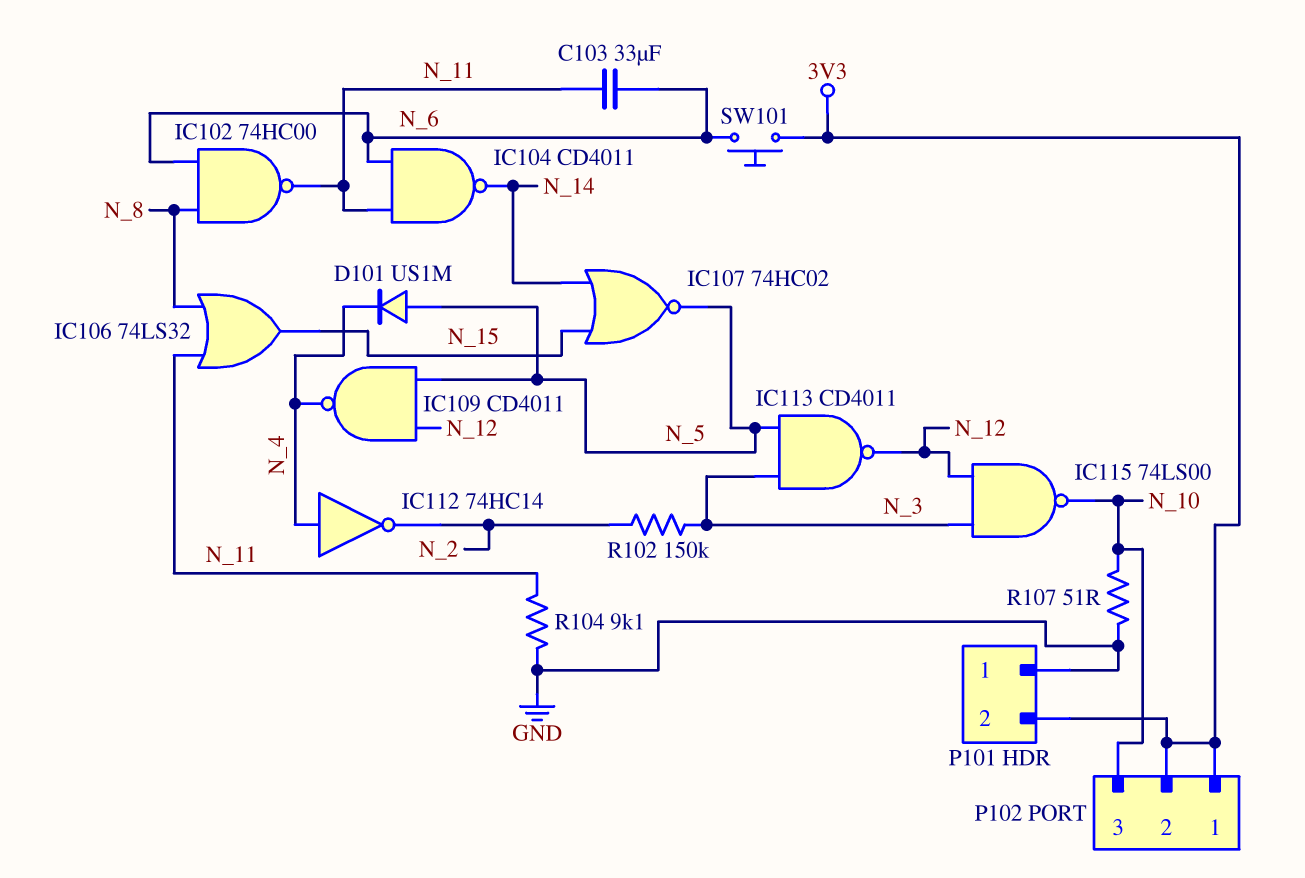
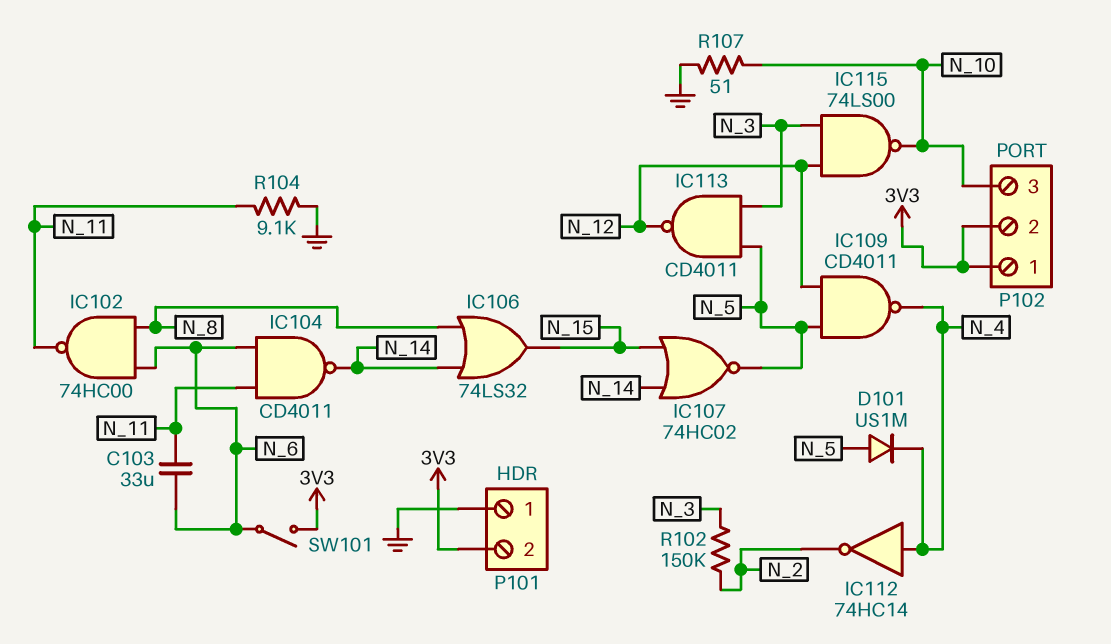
IC106: OR 74LS32 (in N_8, in N_11, out N_15) -> OR 74LS32 (in N_8, in N_14, out N_15)
SW101: button (3V3, N_6) -> switch (3V3, N_6)

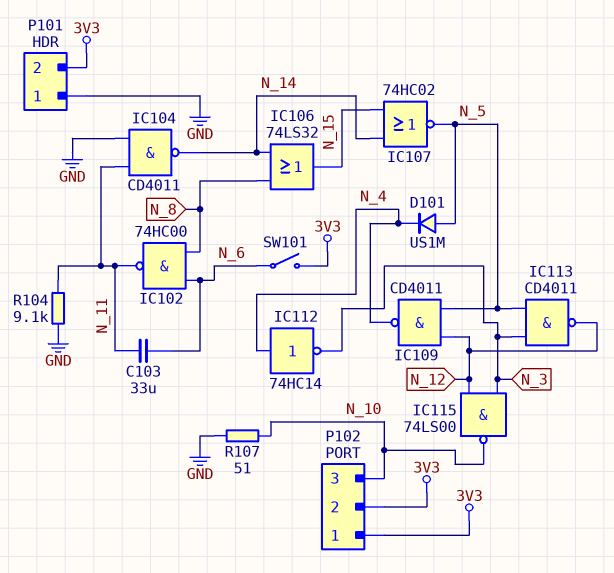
IC104: NAND CD4011 (in N_6, in N_11, out N_14) -> NAND CD4011 (in GND, in N_11, out N_14)
IC112: NOT 74HC14 (in N_4, out N_2) -> NOT 74HC14 (in N_4, out N_3)
R102: 150k (N_2, N_3) -> none

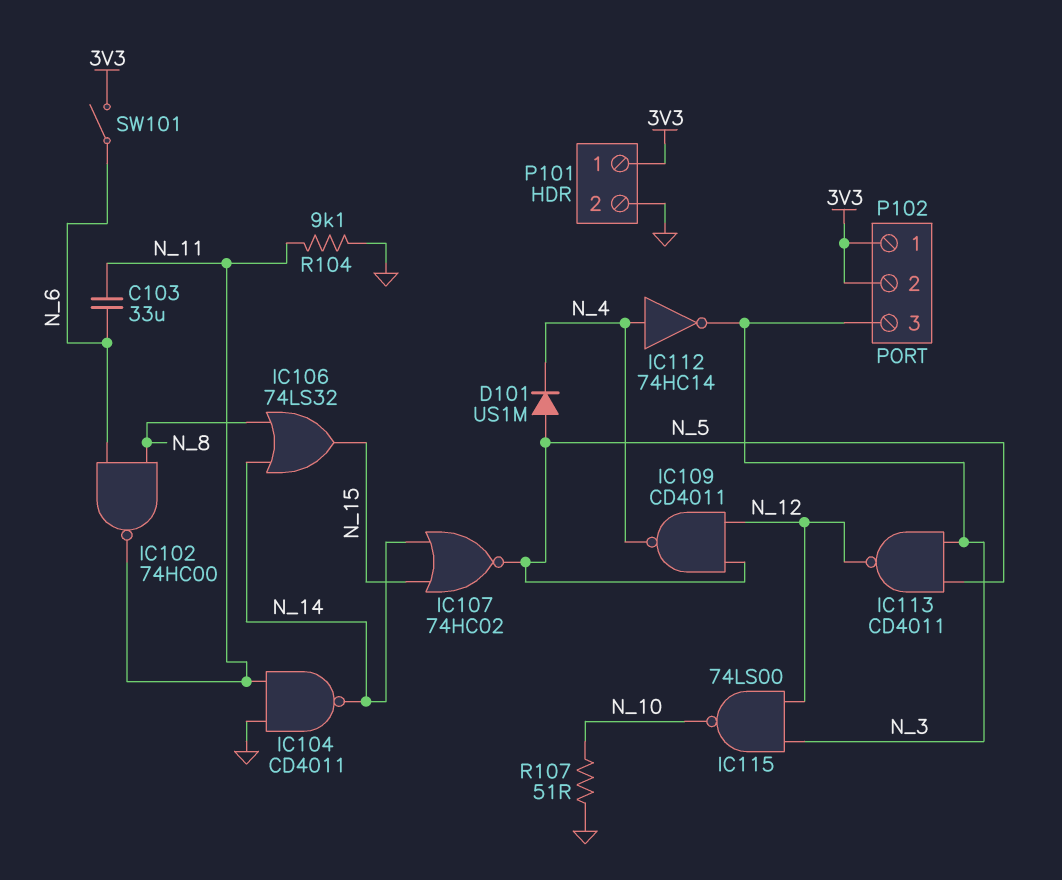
P101 pin 1: GND -> 3V3
P101 pin 2: 3V3 -> GND
P102 pin 3: N_10 -> N_3

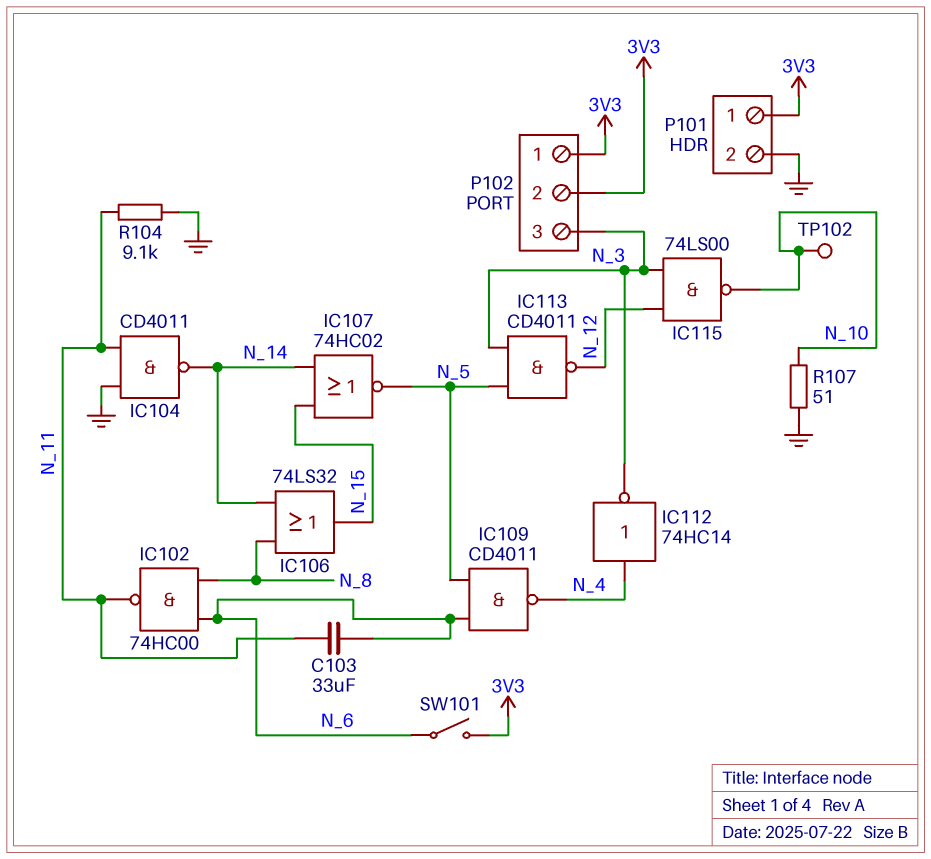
D101: diode US1M (A N_5, K N_4) -> none
IC109: NAND CD4011 (in N_5, in N_12, out N_4) -> NAND CD4011 (in N_5, in N_6, out N_4)
TP102: none -> test point (N_10)

